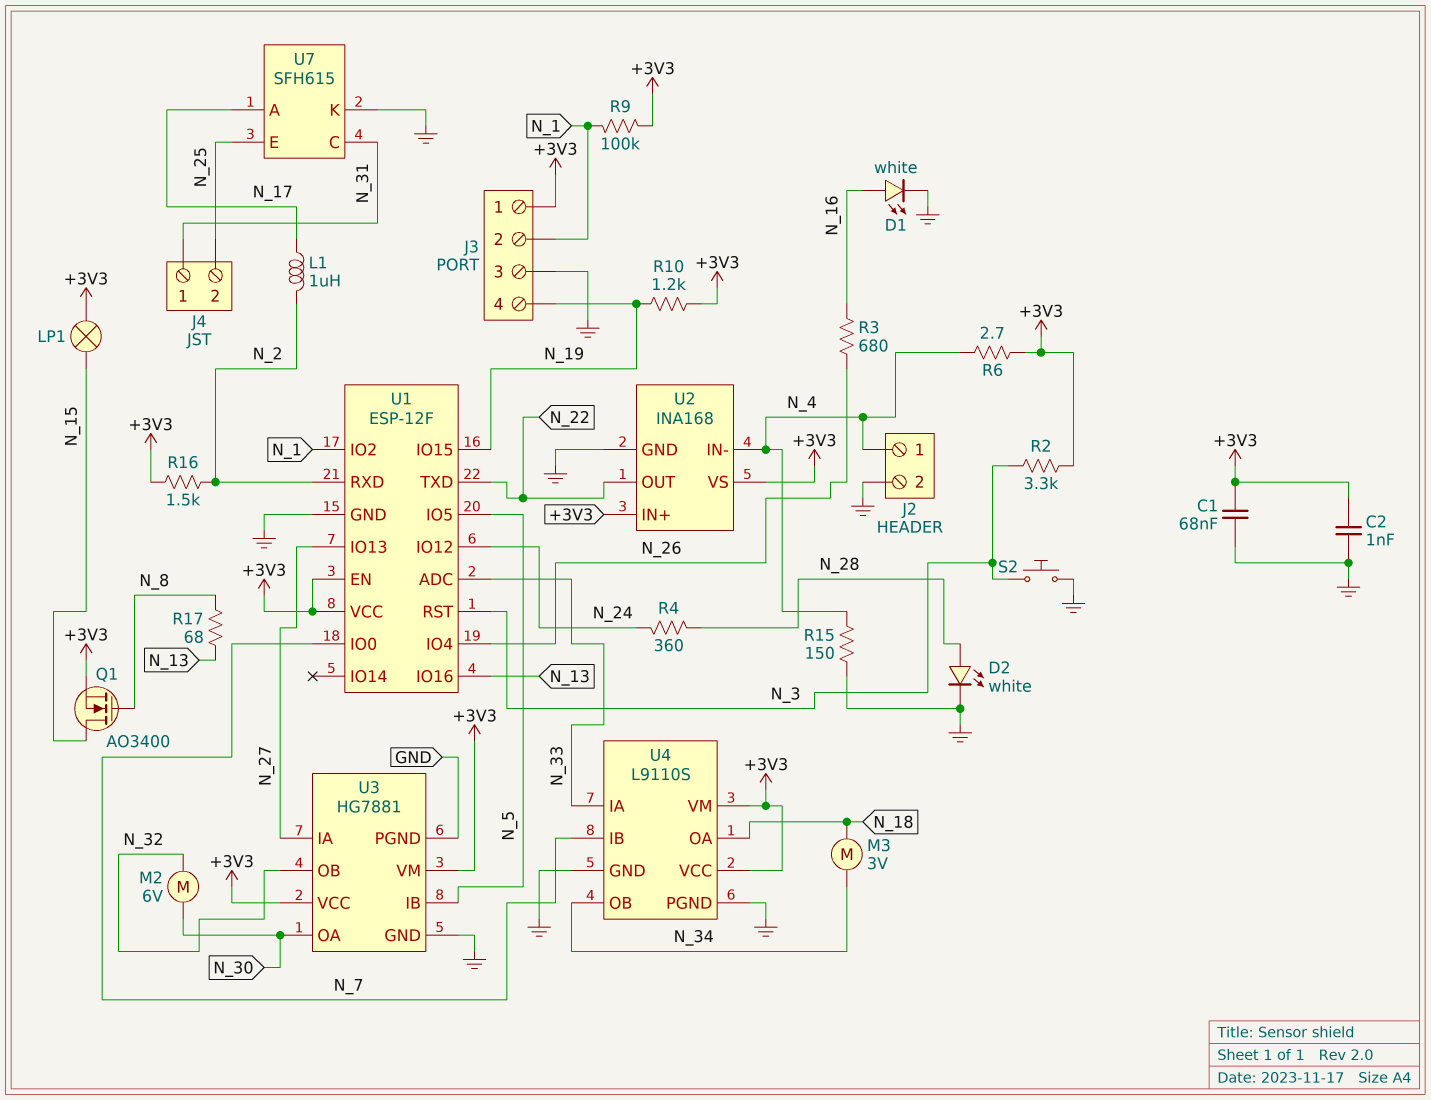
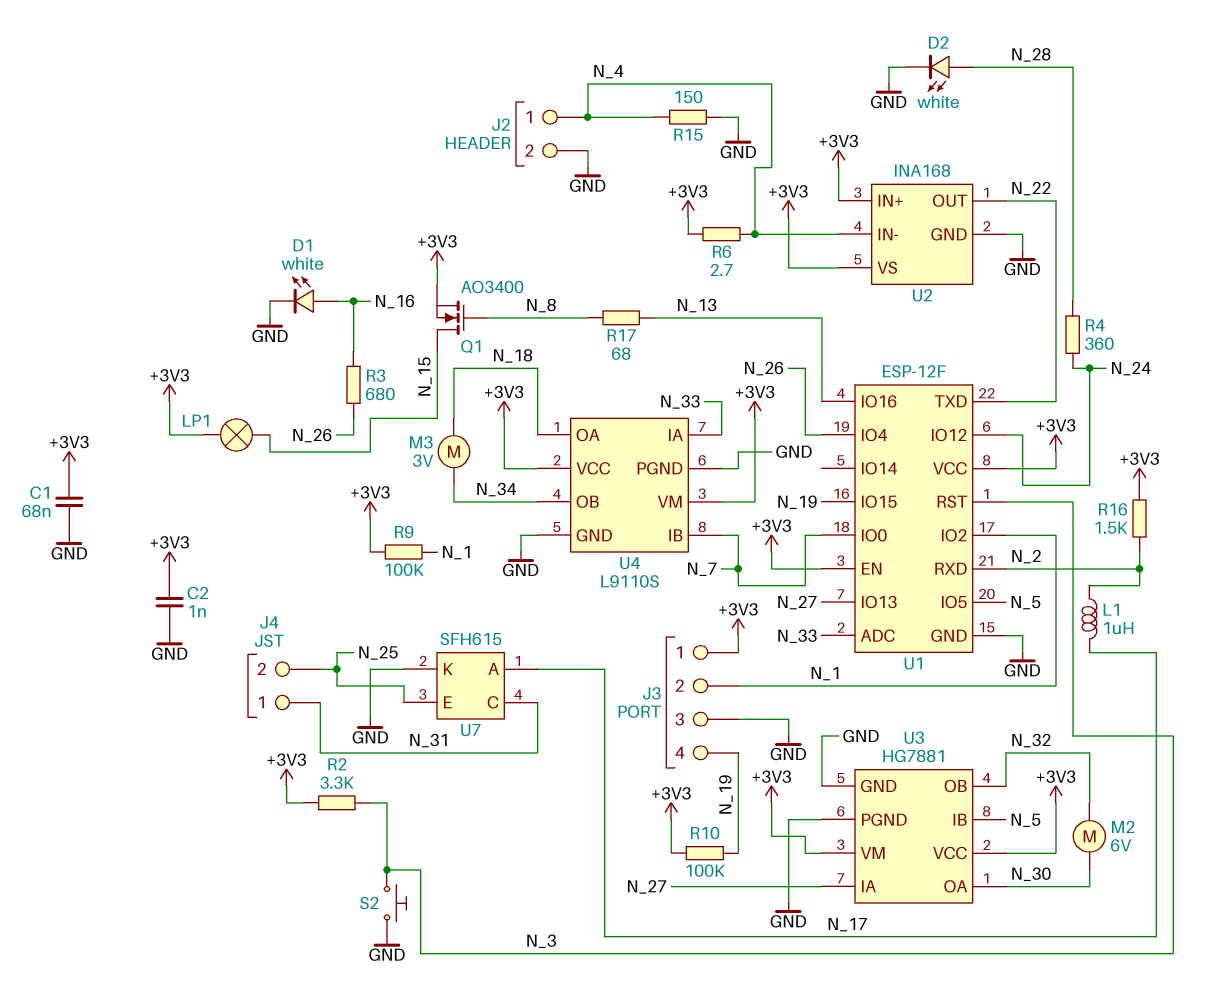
R10: 1.2k (+3V3, N_19) -> 100k (+3V3, N_19)

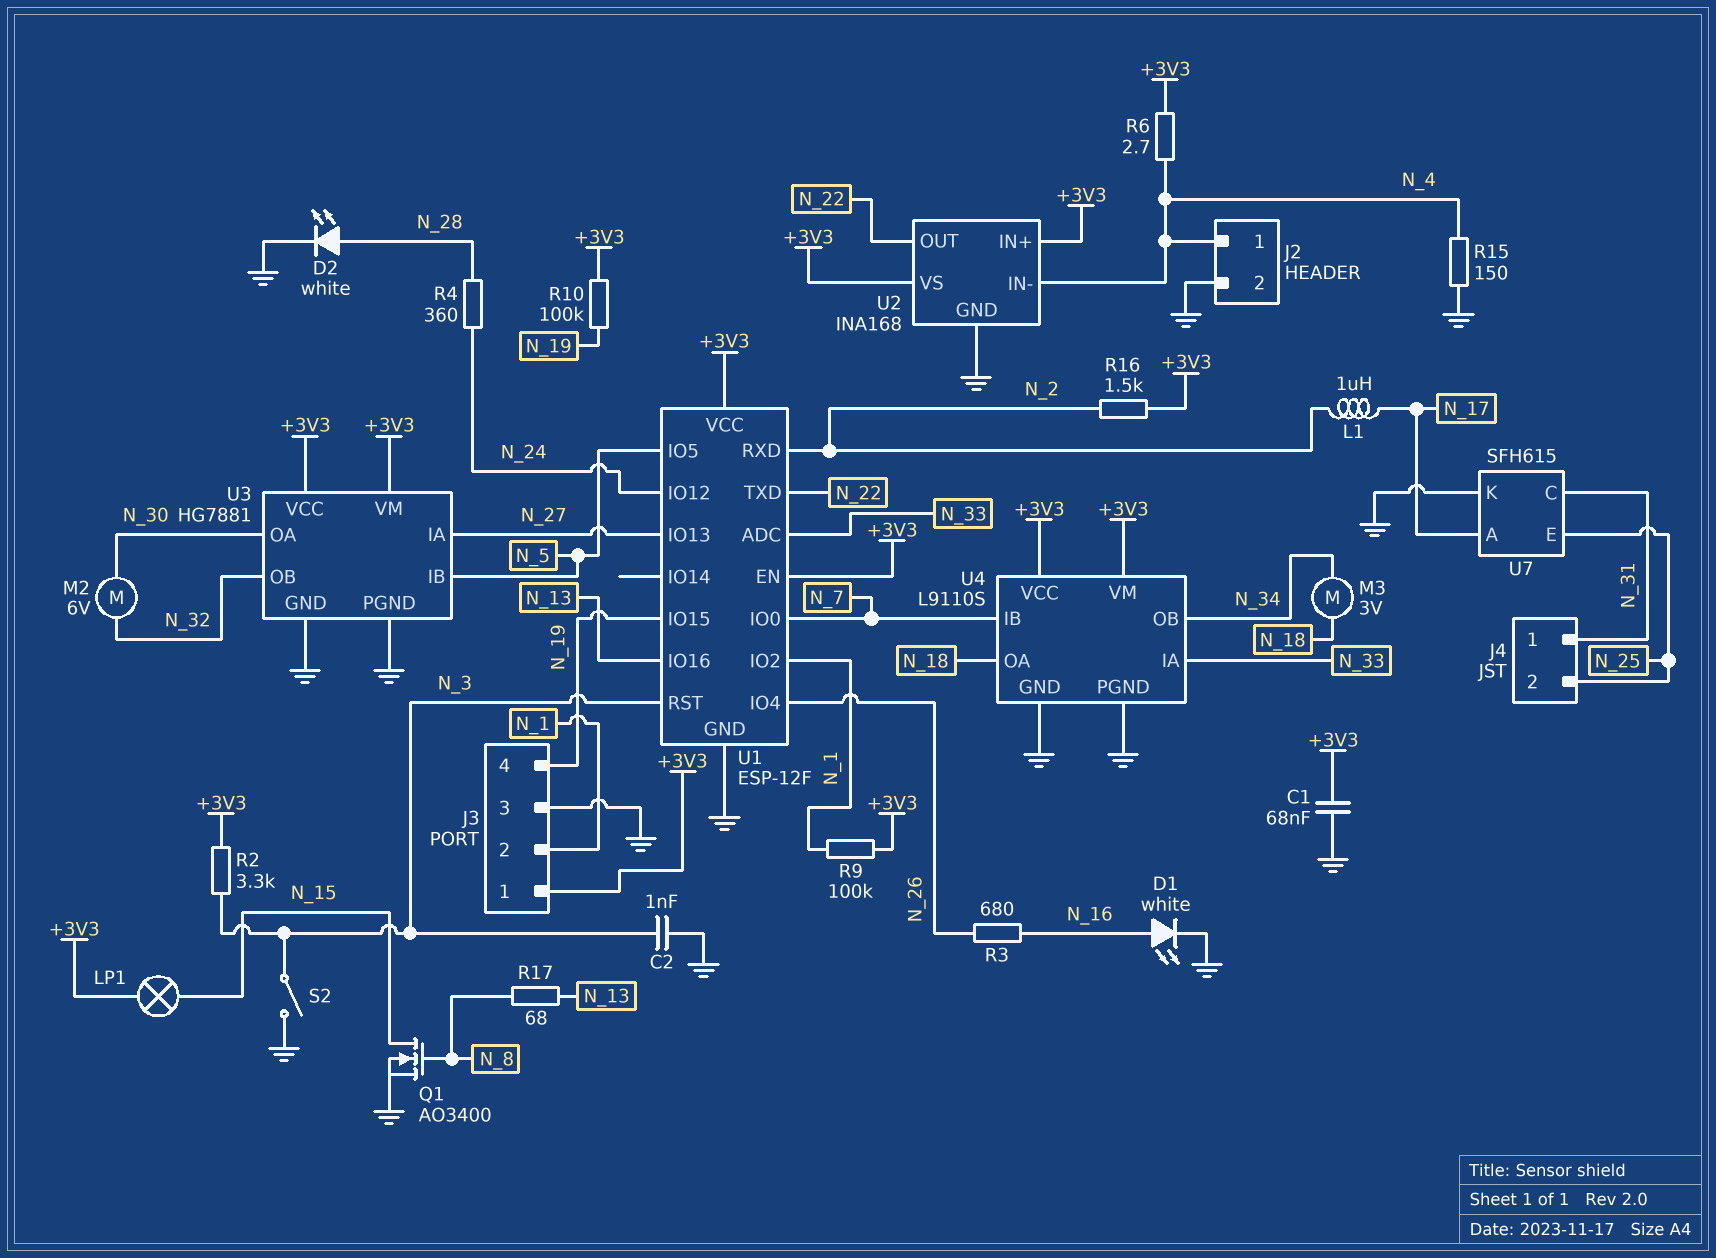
C2: 1nF (+3V3, GND) -> 1nF (GND, N_3)
Q1: NMOS AO3400 (G N_8, D N_15, S +3V3) -> NMOS AO3400 (G N_8, D N_15, S GND)
S2: button (GND, N_3) -> switch (GND, N_3)

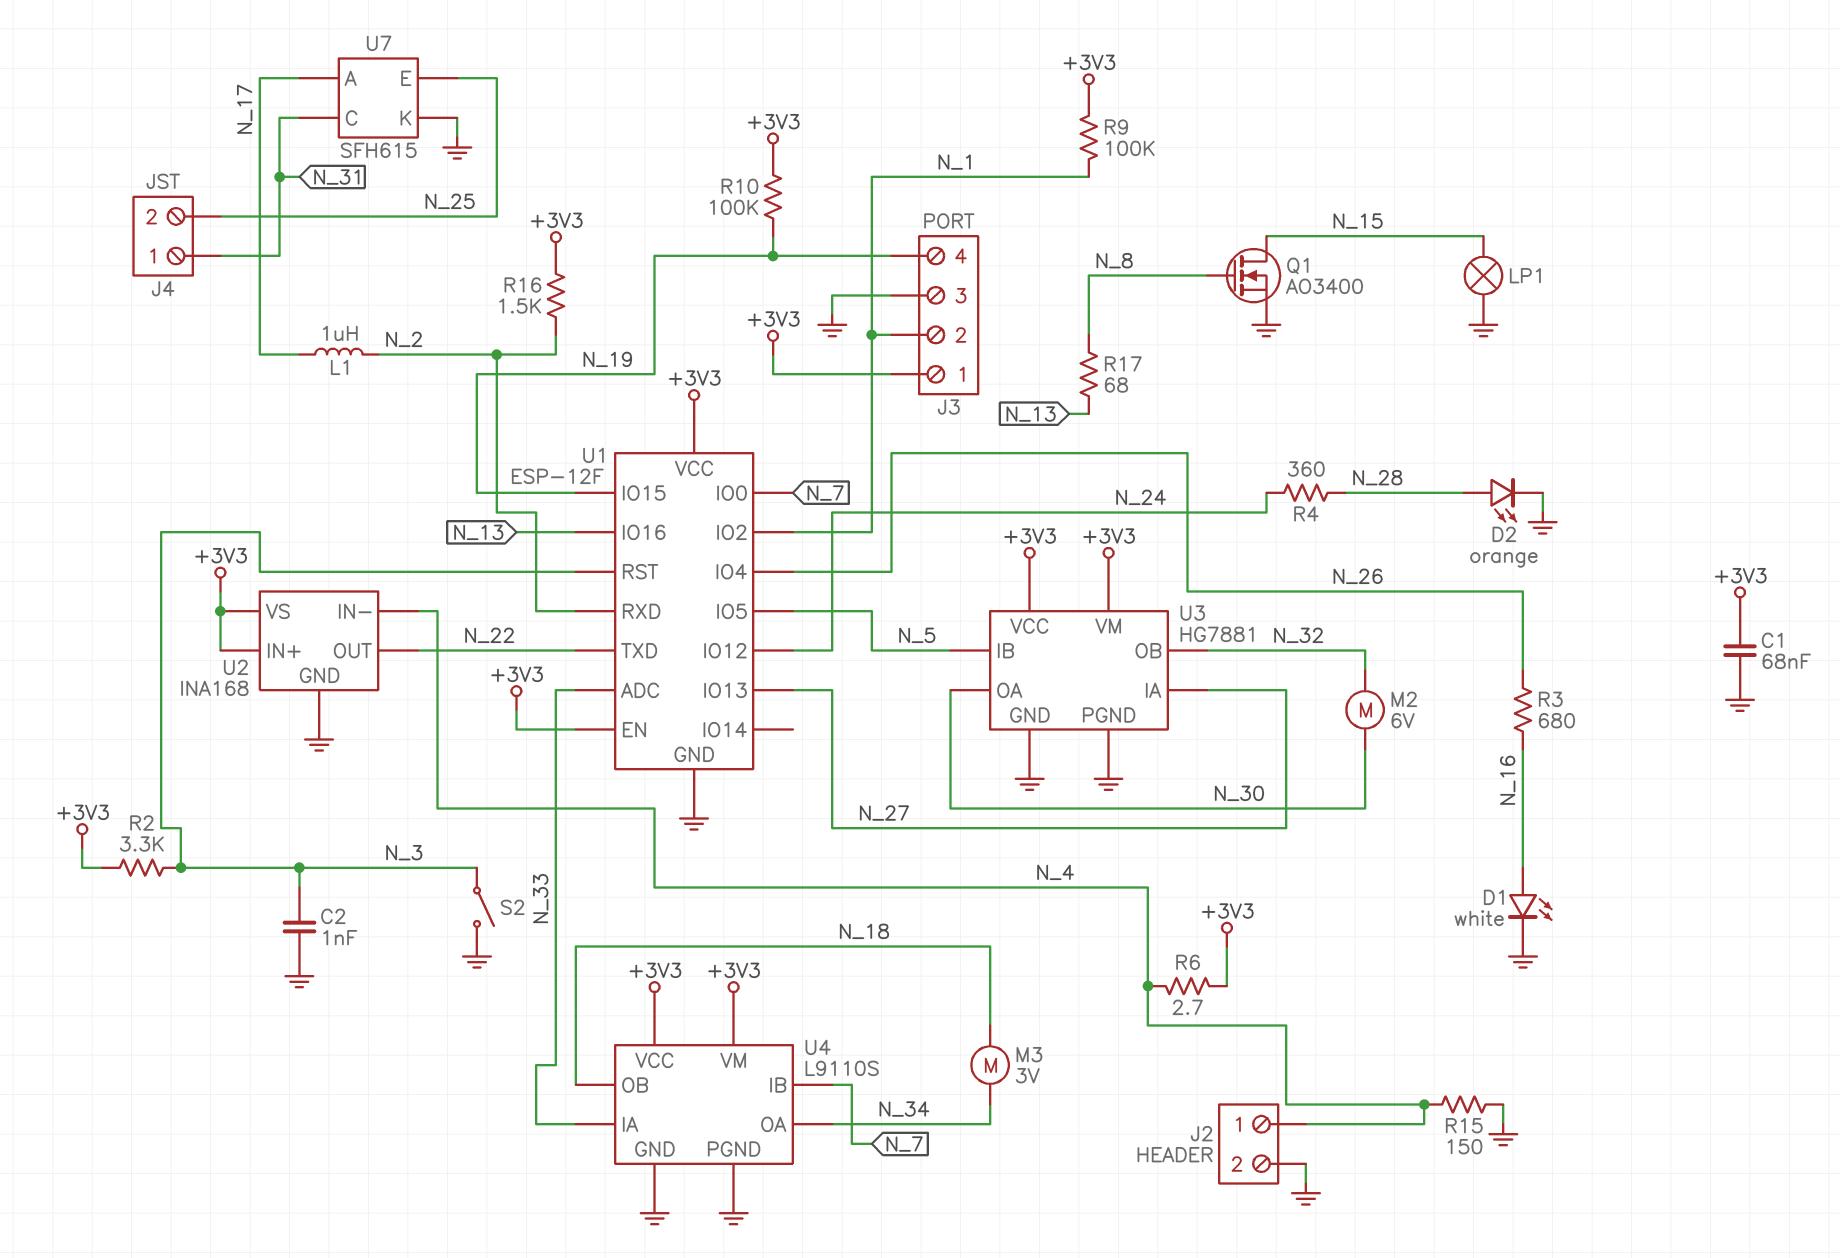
D2: LED white (A N_28, K GND) -> LED orange (A N_28, K GND)
LP1: lamp (+3V3, N_15) -> lamp (GND, N_15)
U4 pin OA: N_18 -> N_34
U4 pin OB: N_34 -> N_18

